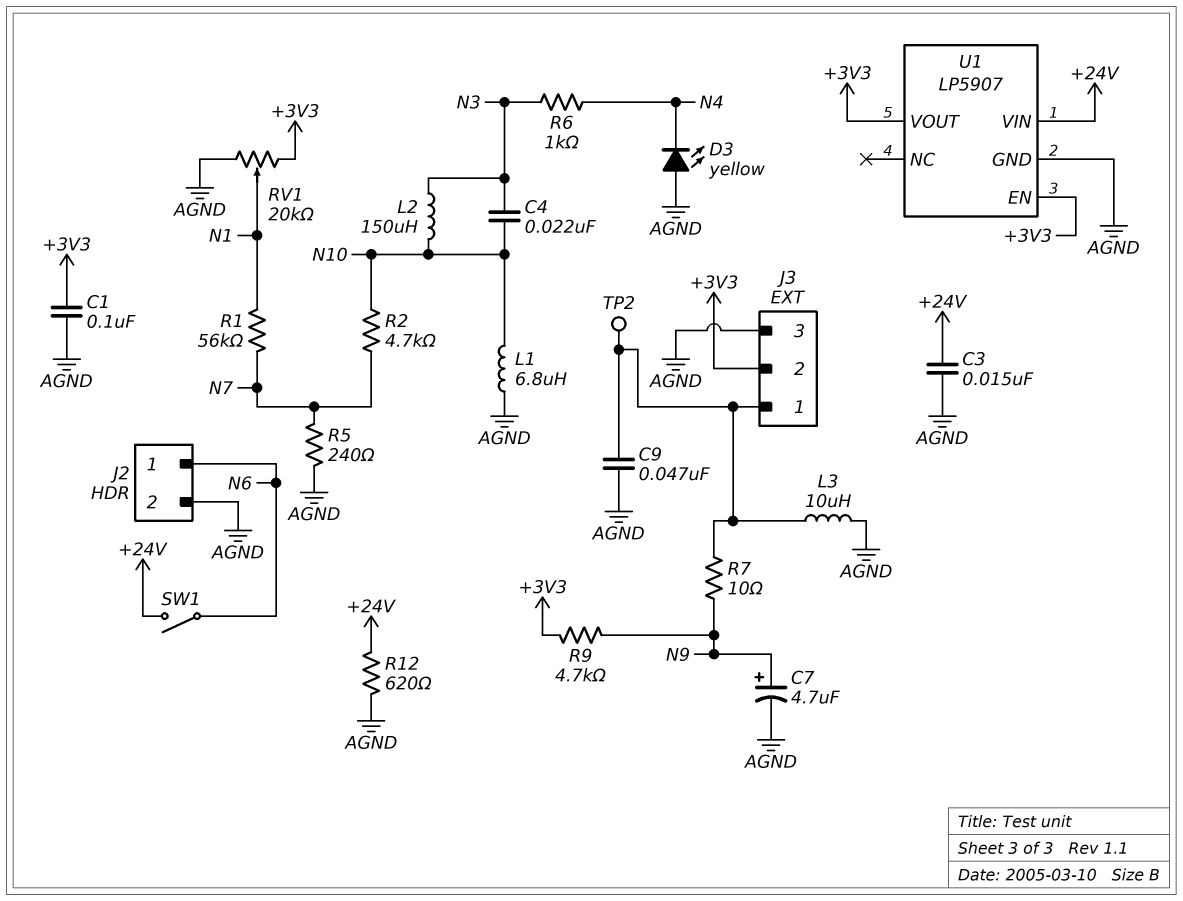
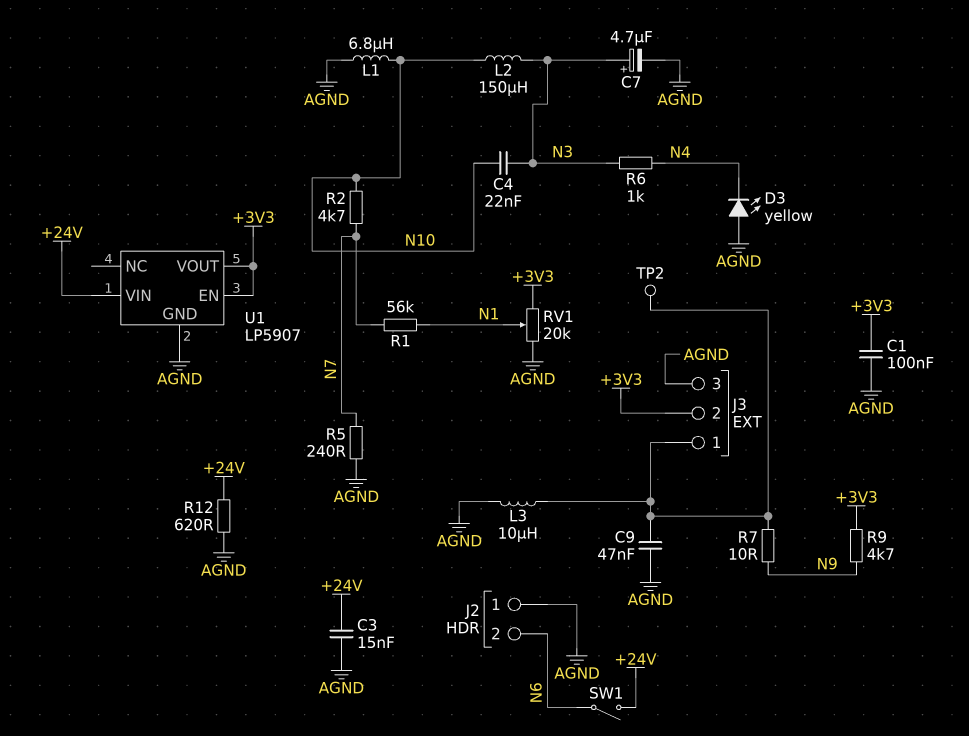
C7: 4.7uF (plus N9, minus AGND) -> 4.7uF (plus N3, minus AGND)
J2 pin 1: N6 -> AGND
J2 pin 2: AGND -> N6

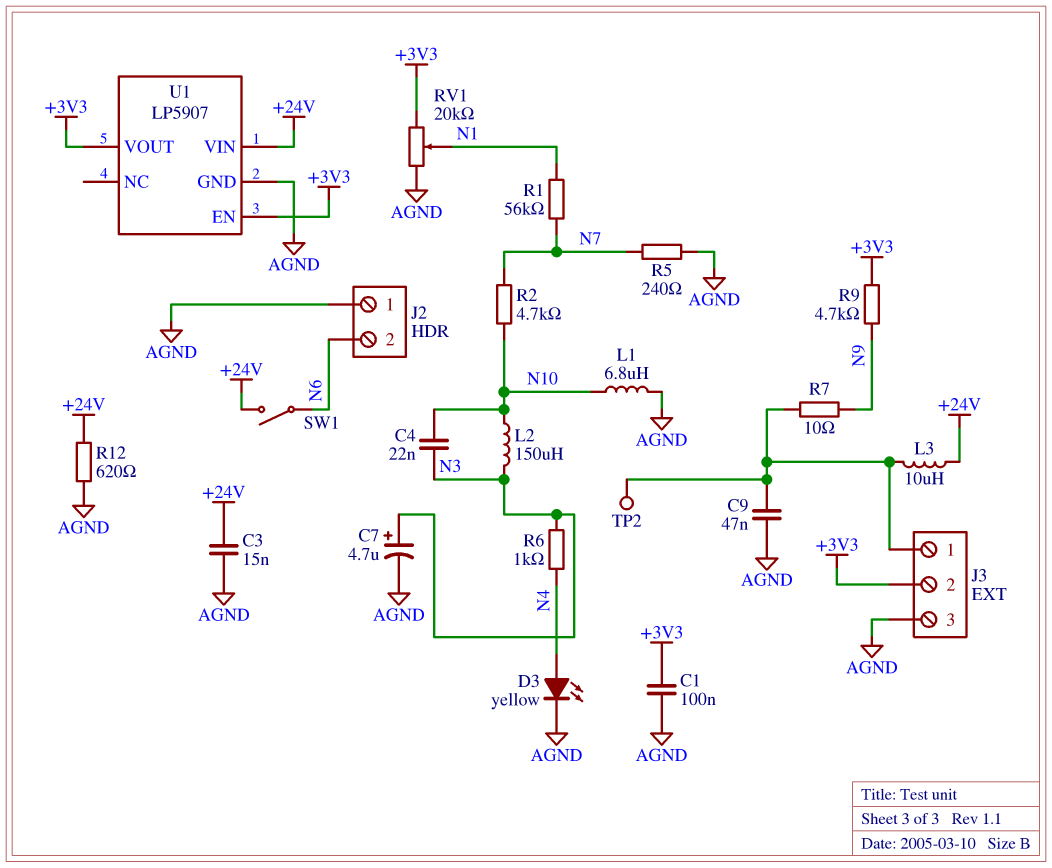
D3: LED yellow (A AGND, K N4) -> LED yellow (A N4, K AGND)
L3: 10uH (AGND, J3/1) -> 10uH (+24V, J3/1)

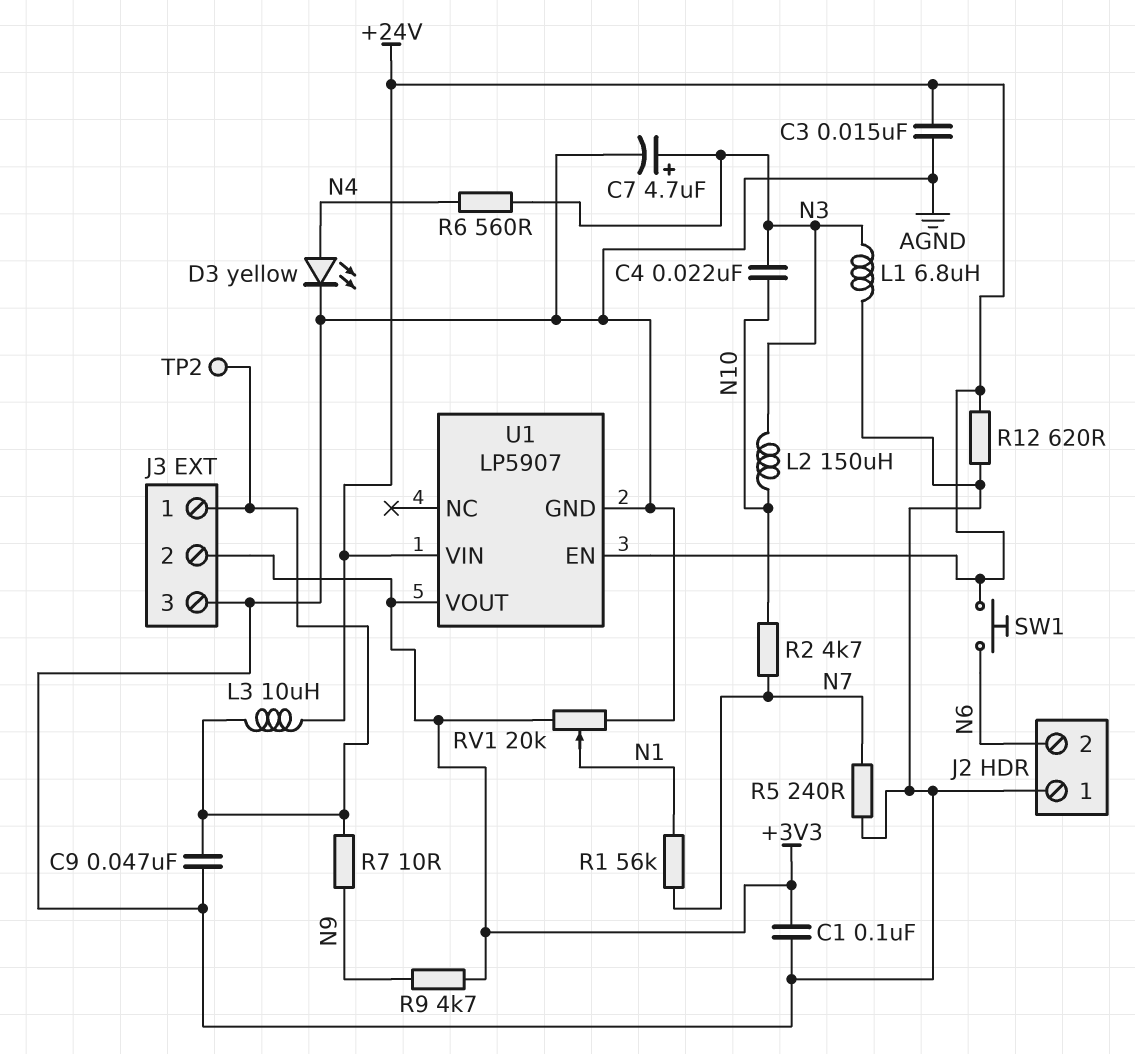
L1: 6.8uH (AGND, N10) -> 6.8uH (AGND, N3)
R6: 1k (N3, N4) -> 560 (N3, N4)
SW1: switch (+24V, N6) -> button (+24V, N6)
U1 pin EN: +3V3 -> +24V

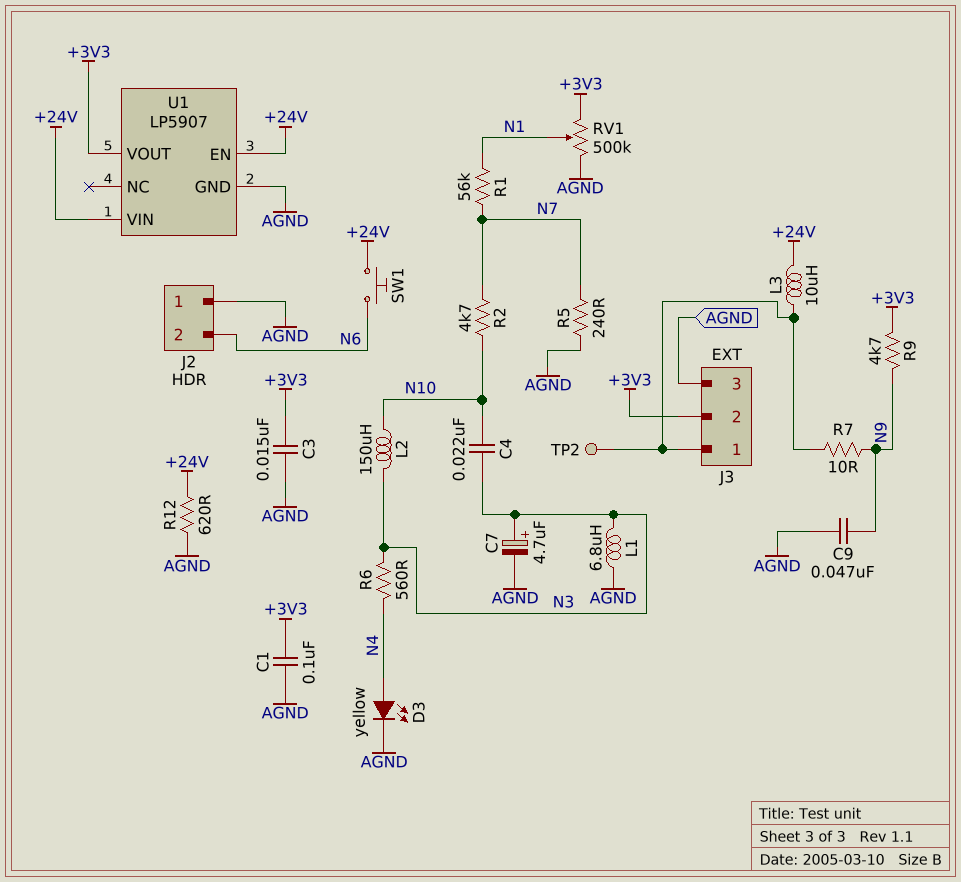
C3: 15nF (+24V, AGND) -> 15nF (+3V3, AGND)
C9: 47nF (AGND, J3/1) -> 47nF (AGND, N9)
RV1: 20k (+3V3, AGND, wiper N1) -> 500k (+3V3, AGND, wiper N1)

